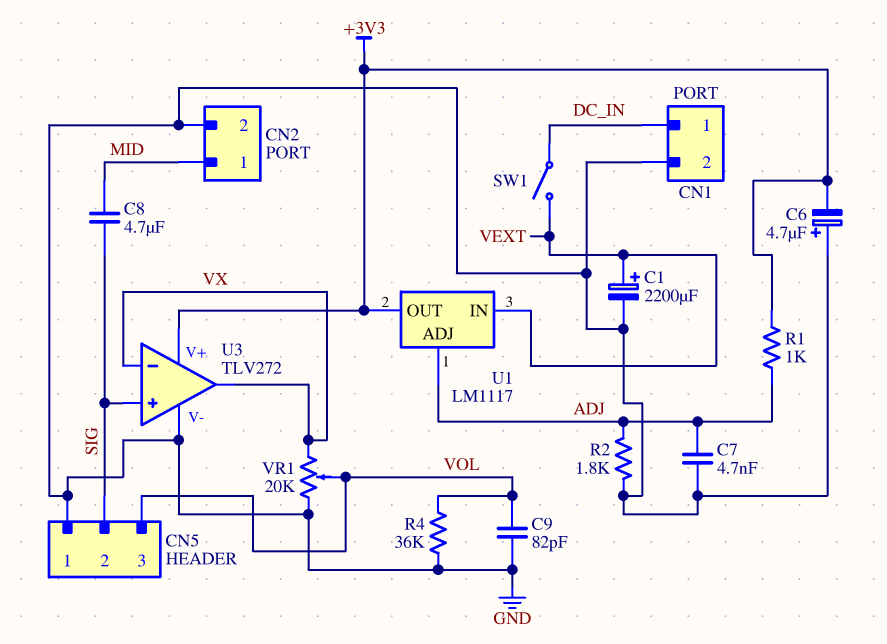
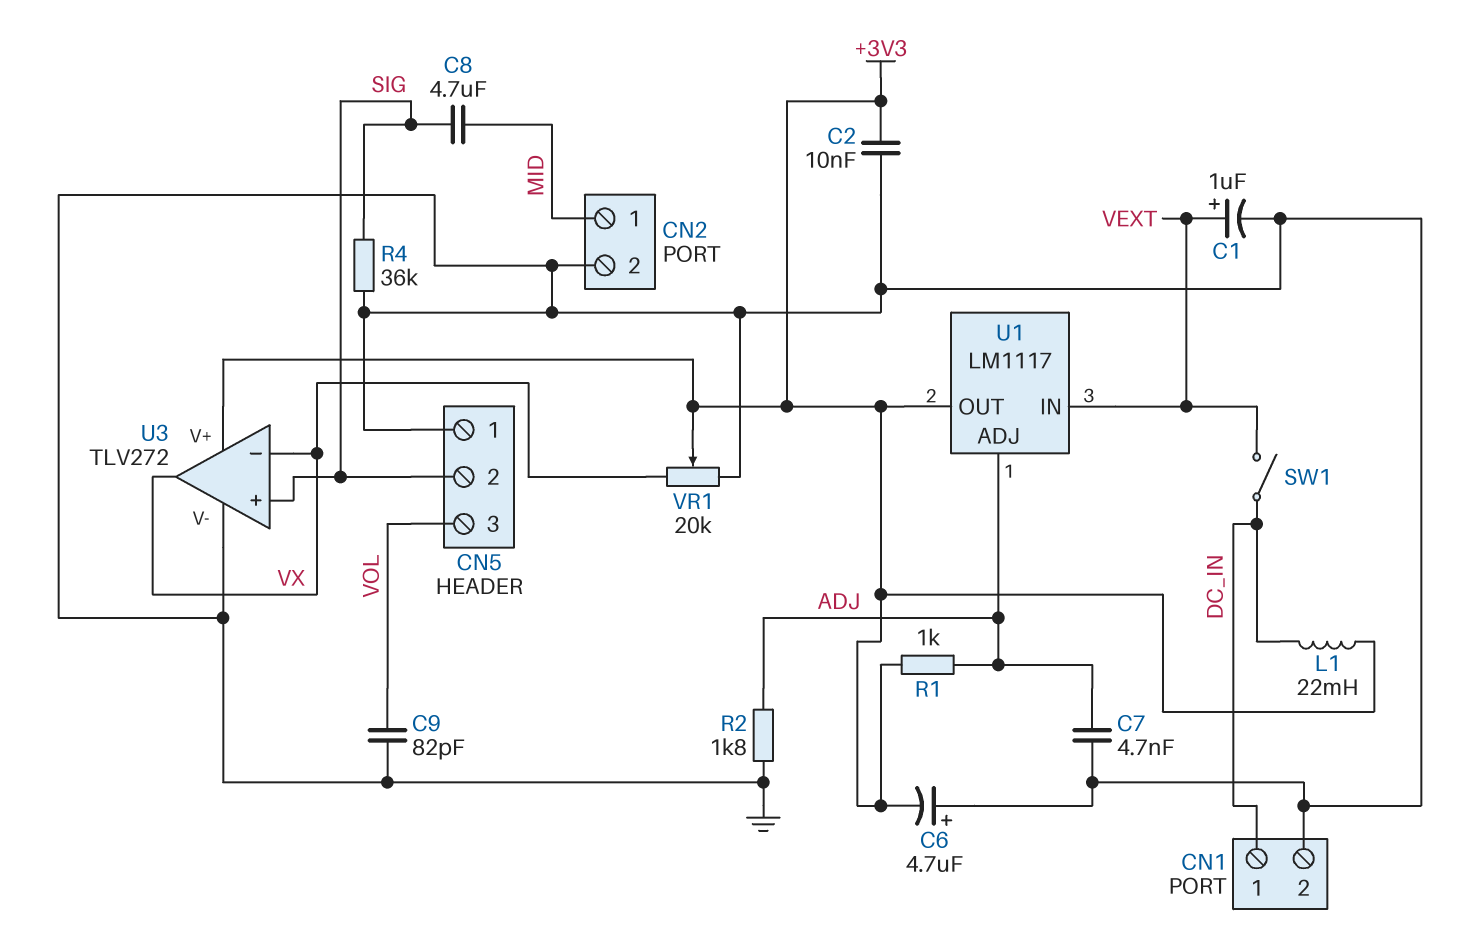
C1: 2200uF (plus VEXT, minus GND) -> 1uF (plus VEXT, minus GND)
C2: none -> 10nF (+3V3, GND)
L1: none -> 22mH (+3V3, DC_IN)
R4: 36k (GND, VOL) -> 36k (GND, SIG)
VR1: 20k (GND, VX, wiper VOL) -> 20k (GND, VX, wiper +3V3)

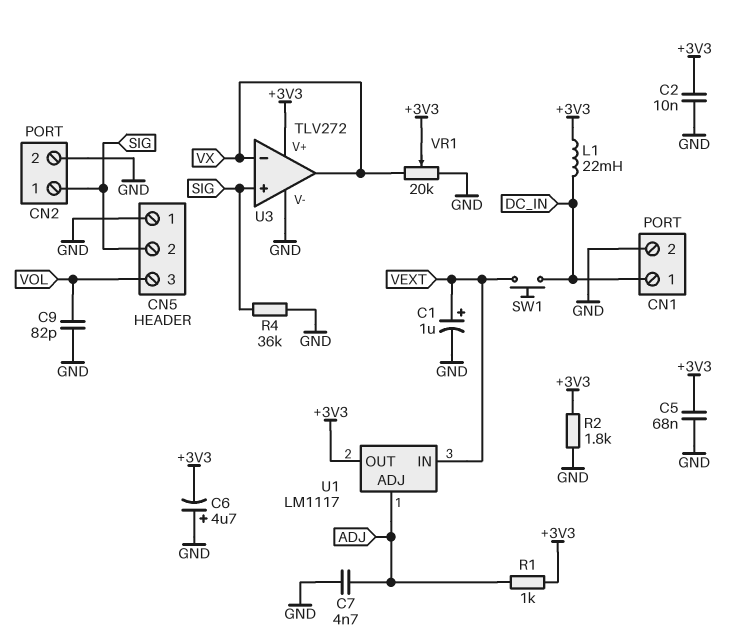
C5: none -> 68nF (+3V3, GND)
C8: 4.7uF (MID, SIG) -> none
CN2 pin 1: MID -> SIG
R2: 1.8k (ADJ, GND) -> 1.8k (+3V3, GND)
SW1: switch (DC_IN, VEXT) -> button (DC_IN, VEXT)

